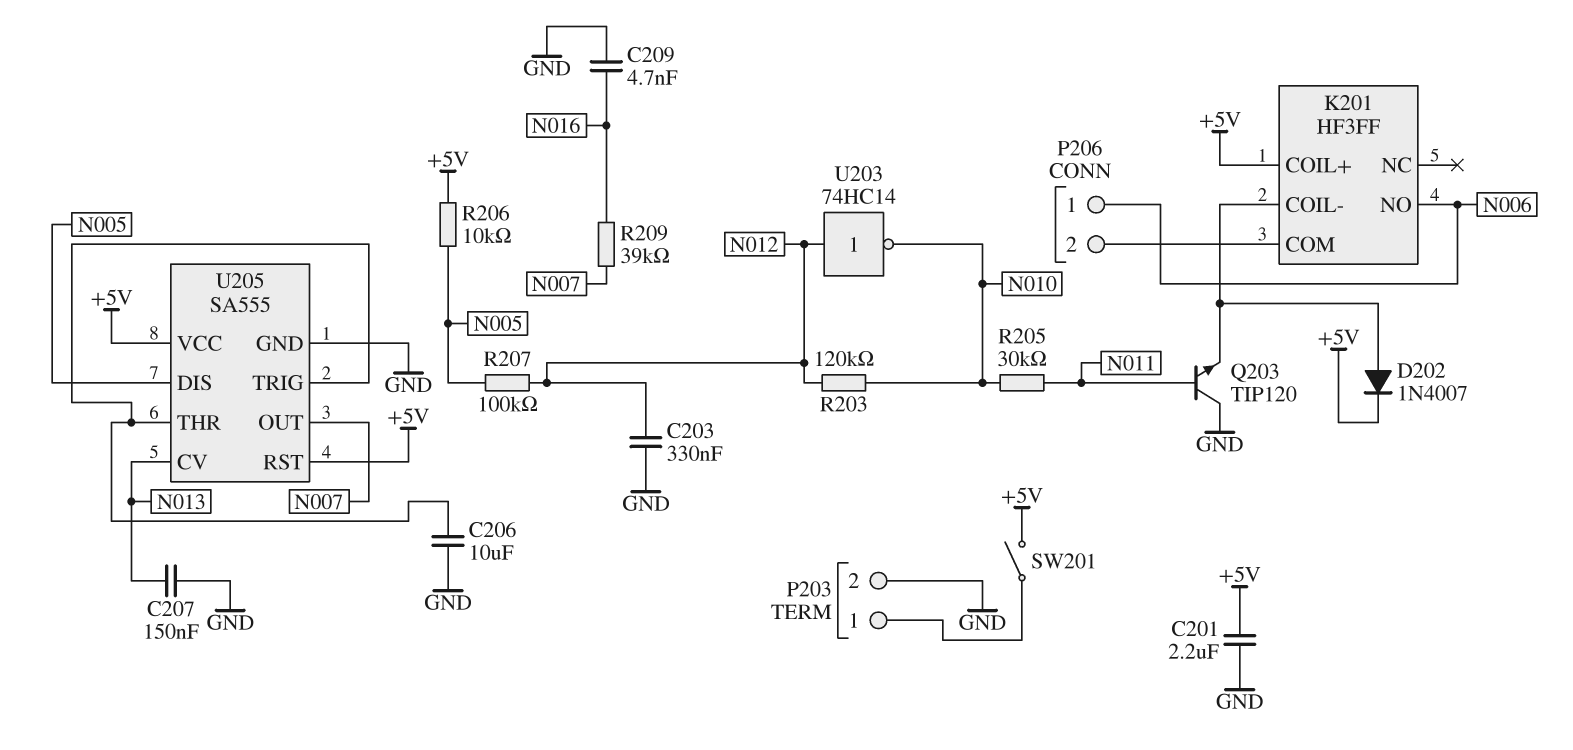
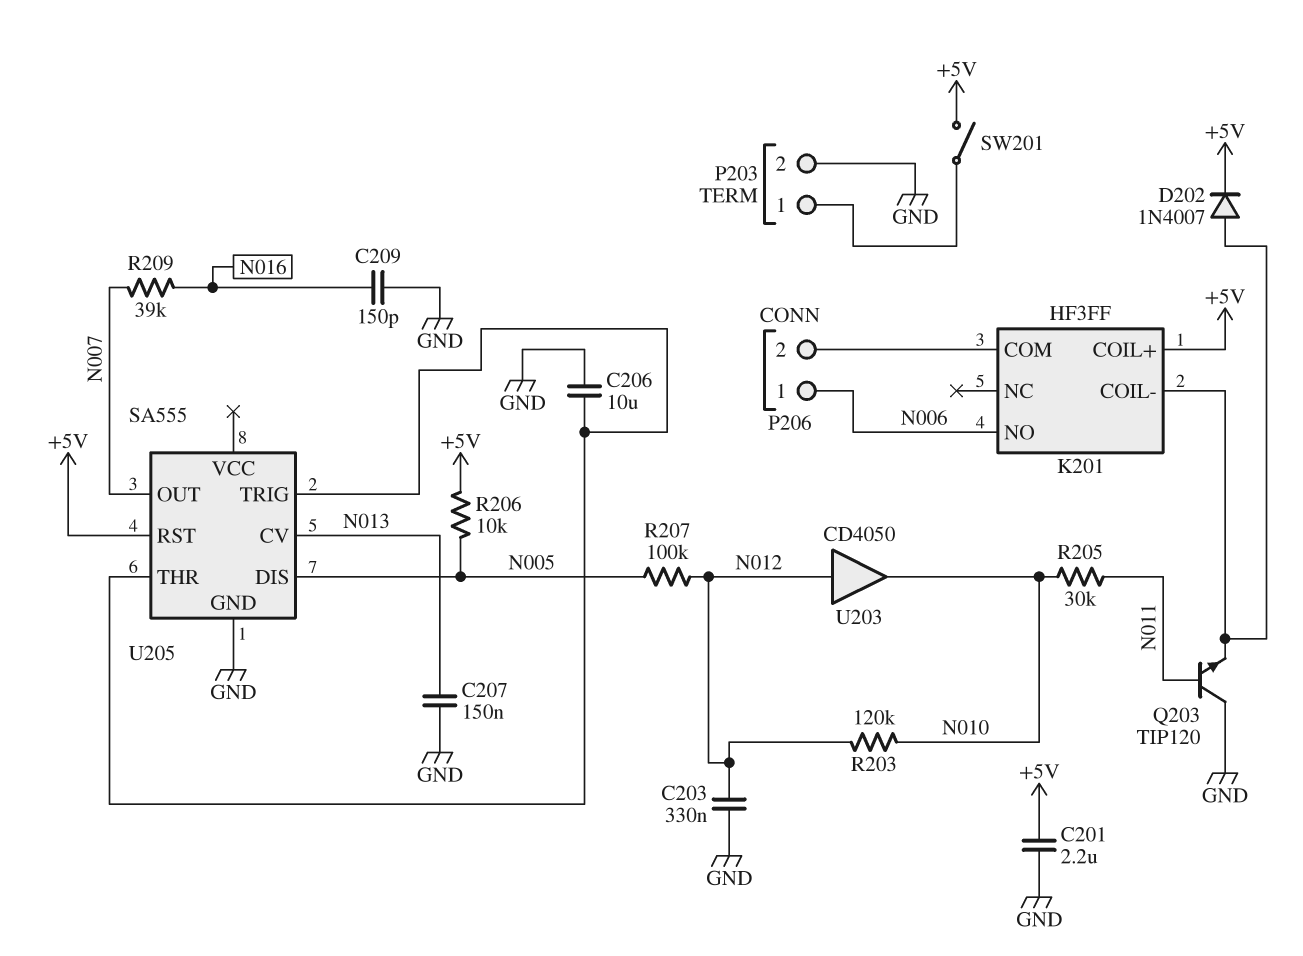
C209: 4.7nF (GND, N016) -> 150pF (GND, N016)
U203: NOT 74HC14 (in N012, out N010) -> buffer CD4050 (in N012, out N010)
U205 pin VCC: +5V -> none

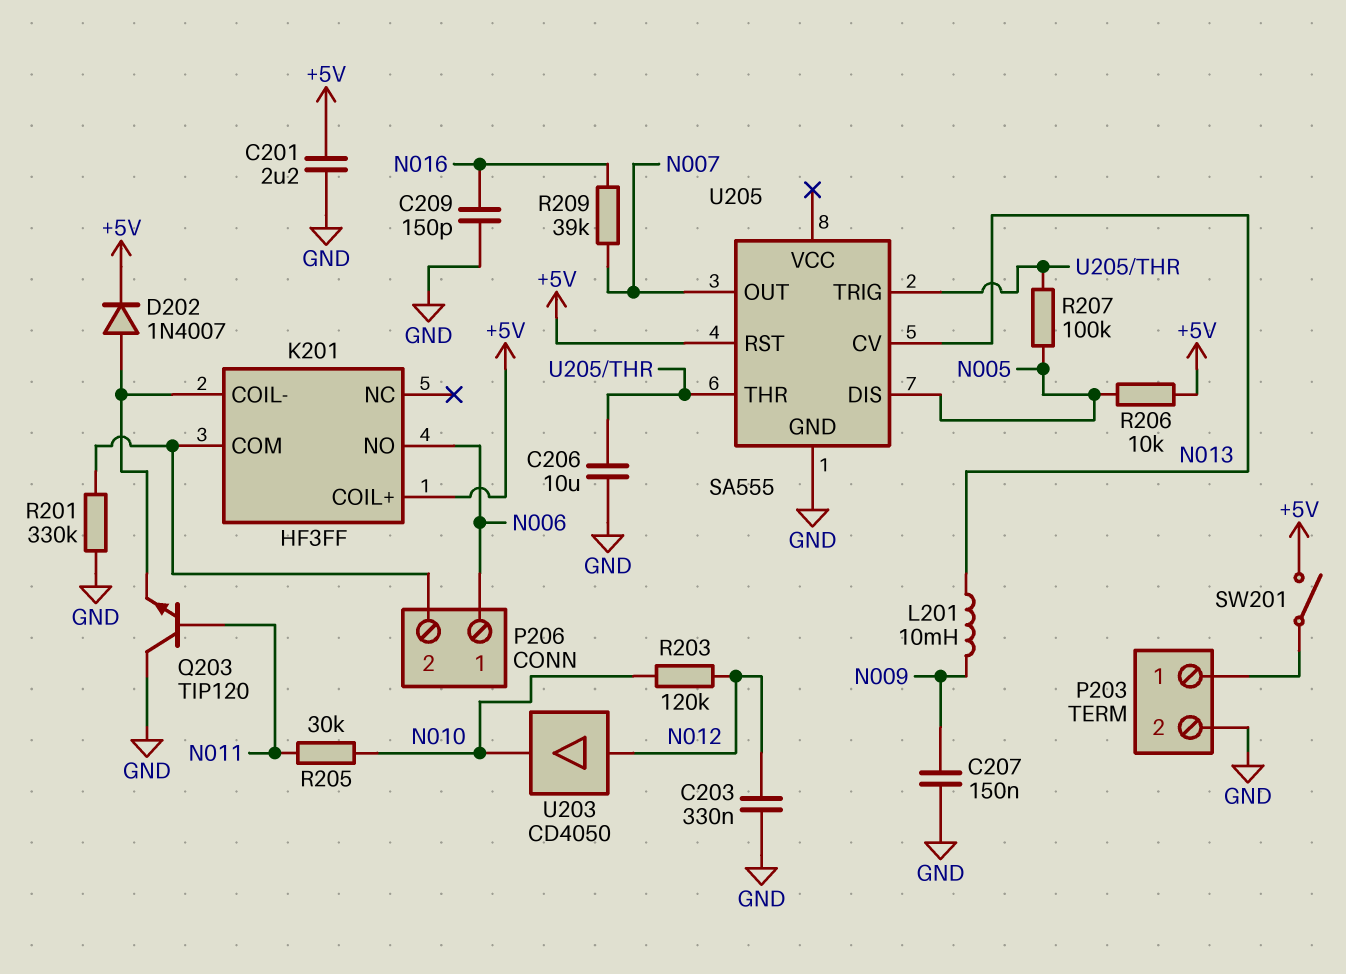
C207: 150nF (GND, N013) -> 150nF (GND, N009)
L201: none -> 10mH (N009, N013)
R201: none -> 330k (GND, K201/COM)
R207: 100k (N005, N012) -> 100k (N005, U205/THR)

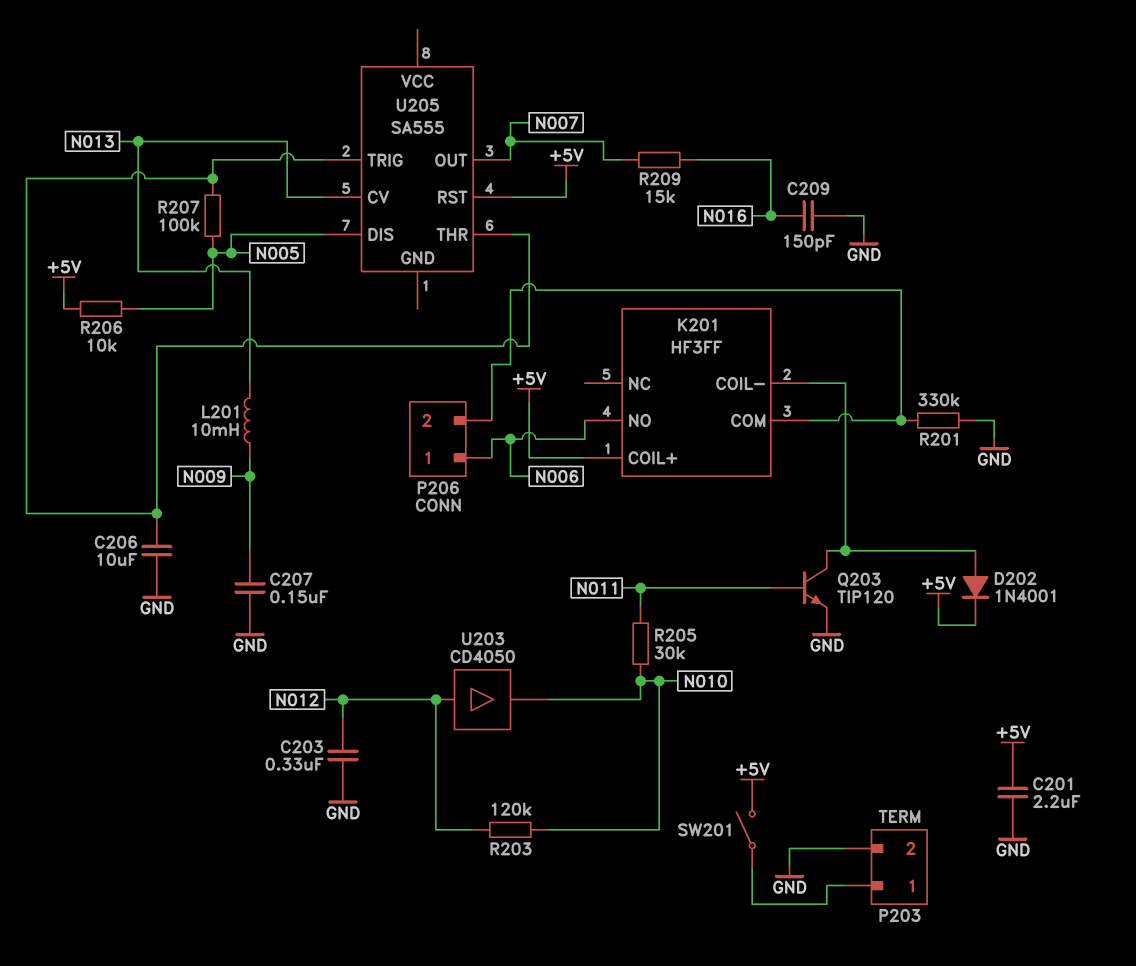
D202: diode 1N4007 (A K201/COIL-, K +5V) -> diode 1N4001 (A K201/COIL-, K +5V)
Q203: NPN TIP120 (B N011, C GND, E K201/COIL-) -> NPN TIP120 (B N011, C K201/COIL-, E GND)
R209: 39k (N007, N016) -> 15k (N007, N016)
U205 pin GND: GND -> none

